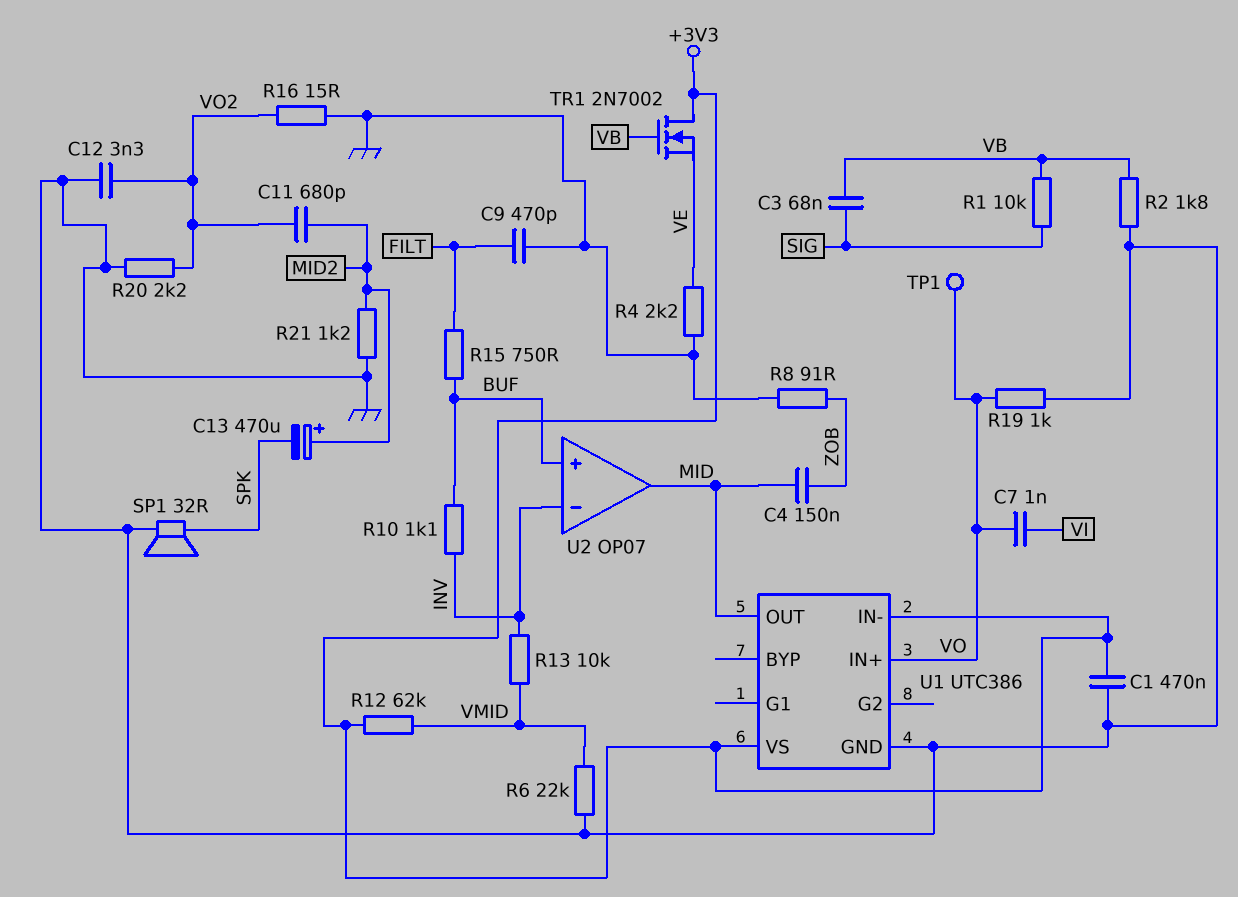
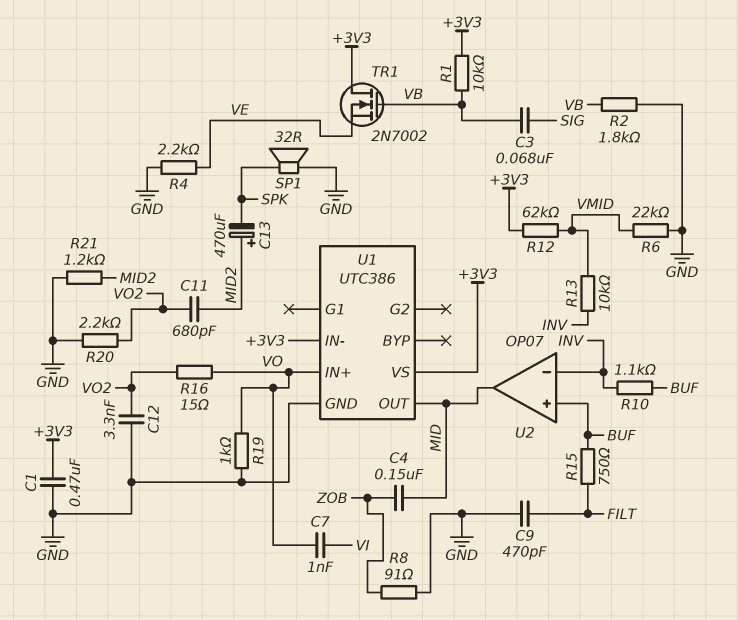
R1: 10k (SIG, VB) -> 10k (+3V3, VB)
R16: 15 (GND, VO2) -> 15 (VO, VO2)
TP1: test point (VO) -> none

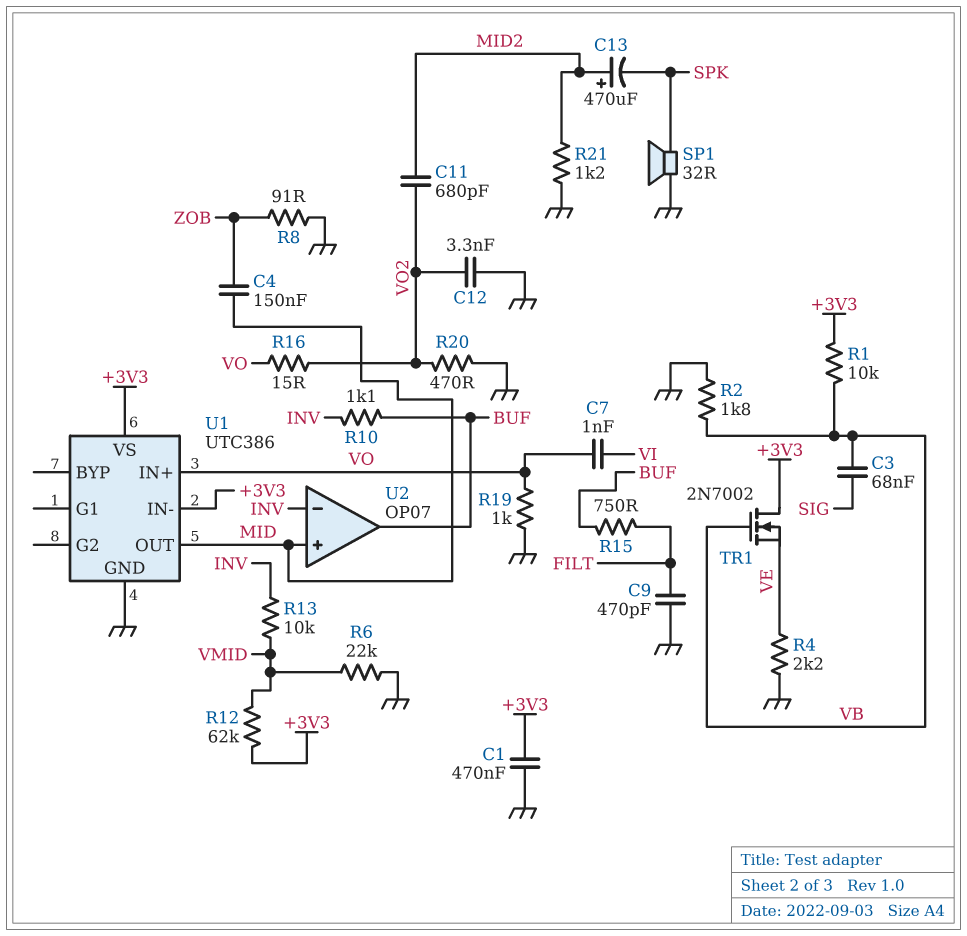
R20: 2.2k (GND, VO2) -> 470 (GND, VO2)
U2 pin in+: BUF -> MID
U2 pin out: MID -> BUF

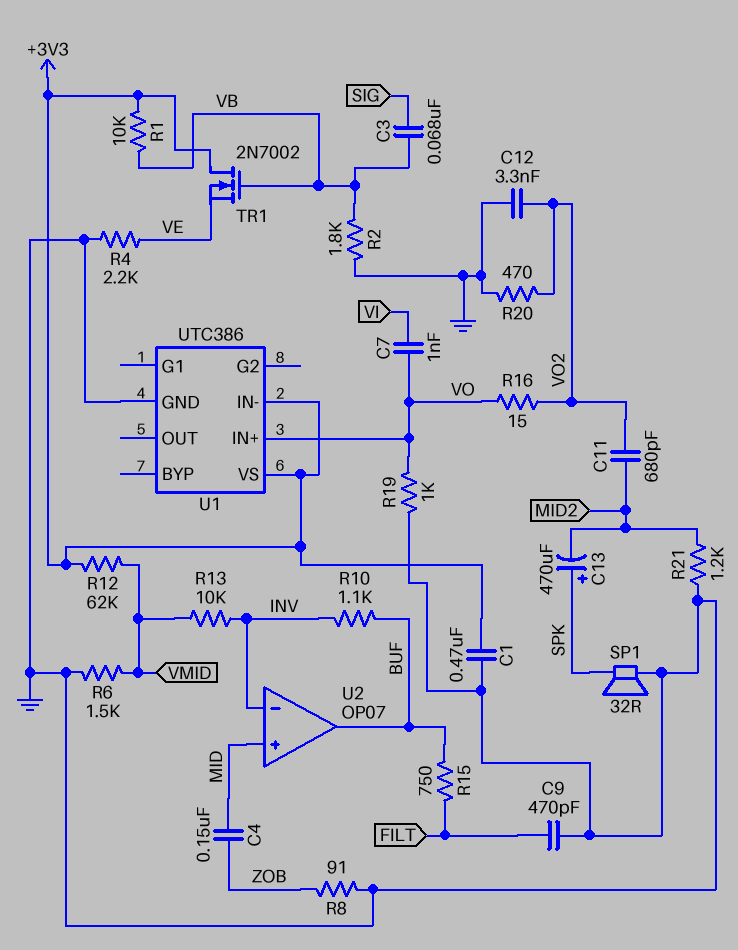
C13: 470uF (plus MID2, minus SPK) -> 470uF (plus SPK, minus MID2)
R6: 22k (GND, VMID) -> 1.5k (GND, VMID)
U1 pin OUT: MID -> none

